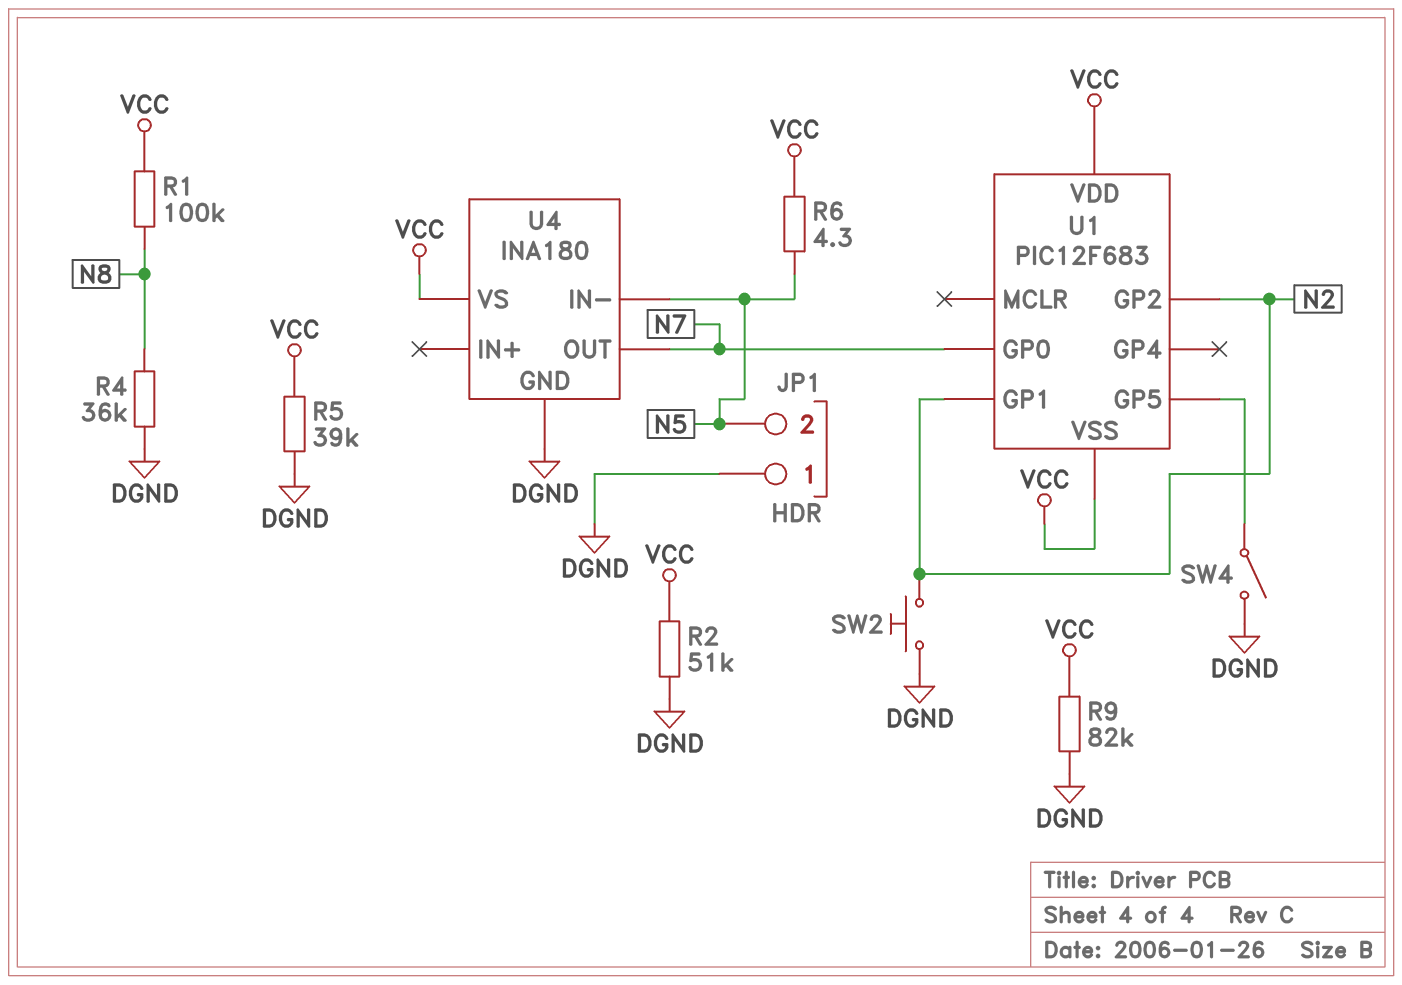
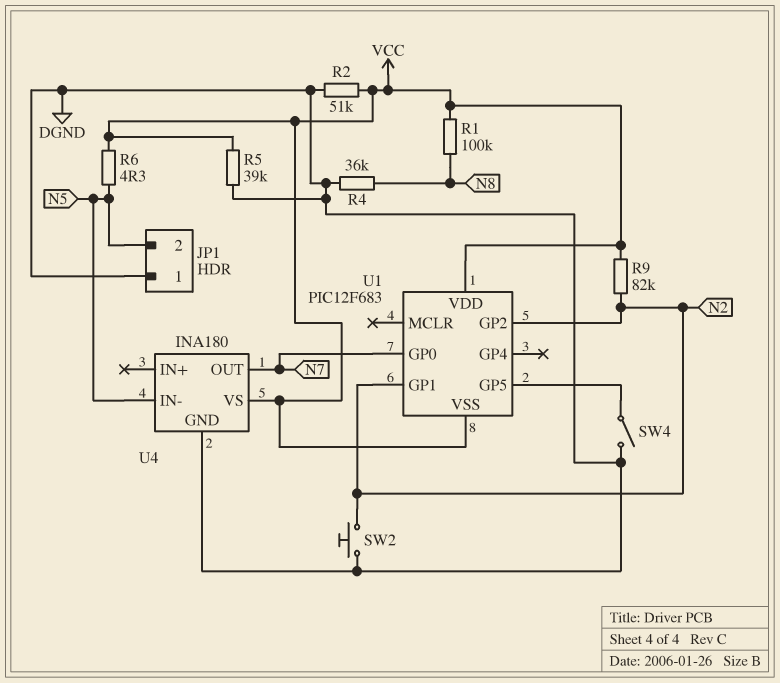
R9: 82k (DGND, VCC) -> 82k (N2, VCC)

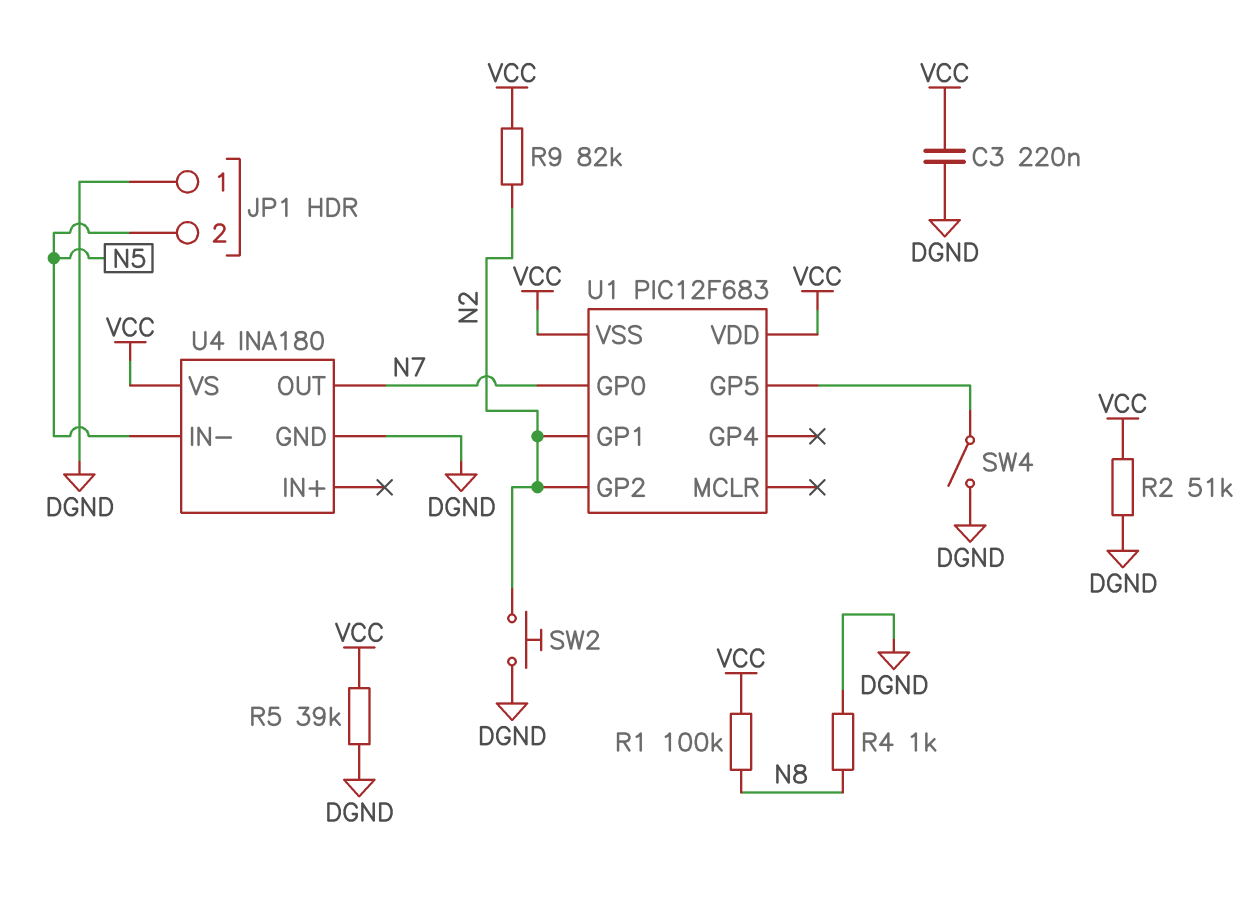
C3: none -> 220nF (DGND, VCC)
R4: 36k (DGND, N8) -> 1k (DGND, N8)
R6: 4.3 (N5, VCC) -> none

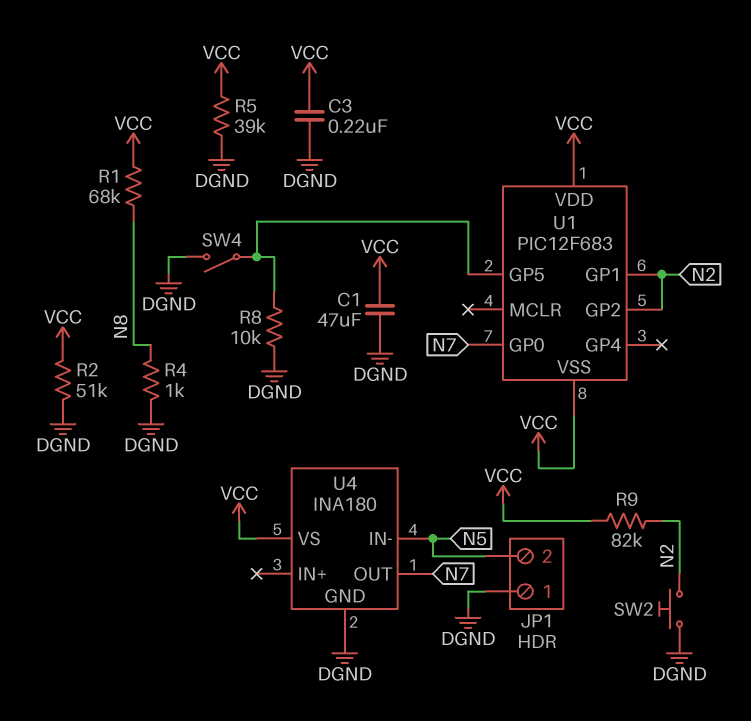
C1: none -> 47uF (DGND, VCC)
R1: 100k (N8, VCC) -> 68k (N8, VCC)
R8: none -> 10k (DGND, U1/GP5)

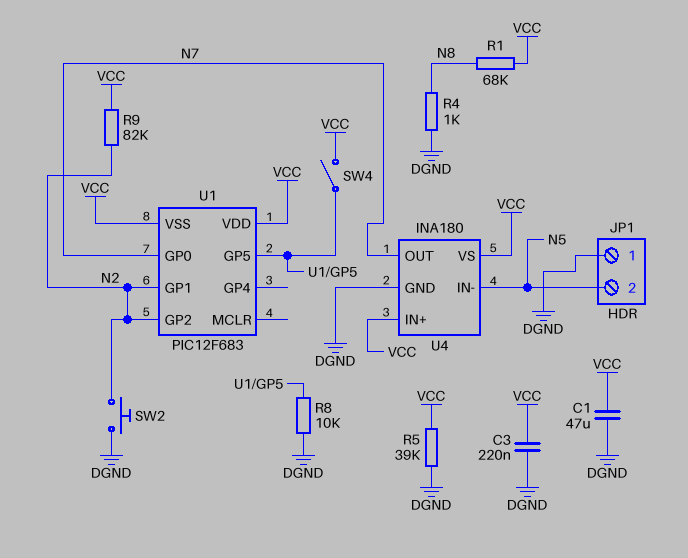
R2: 51k (DGND, VCC) -> none
SW4: switch (DGND, U1/GP5) -> switch (U1/GP5, VCC)
U4 pin IN+: none -> VCC

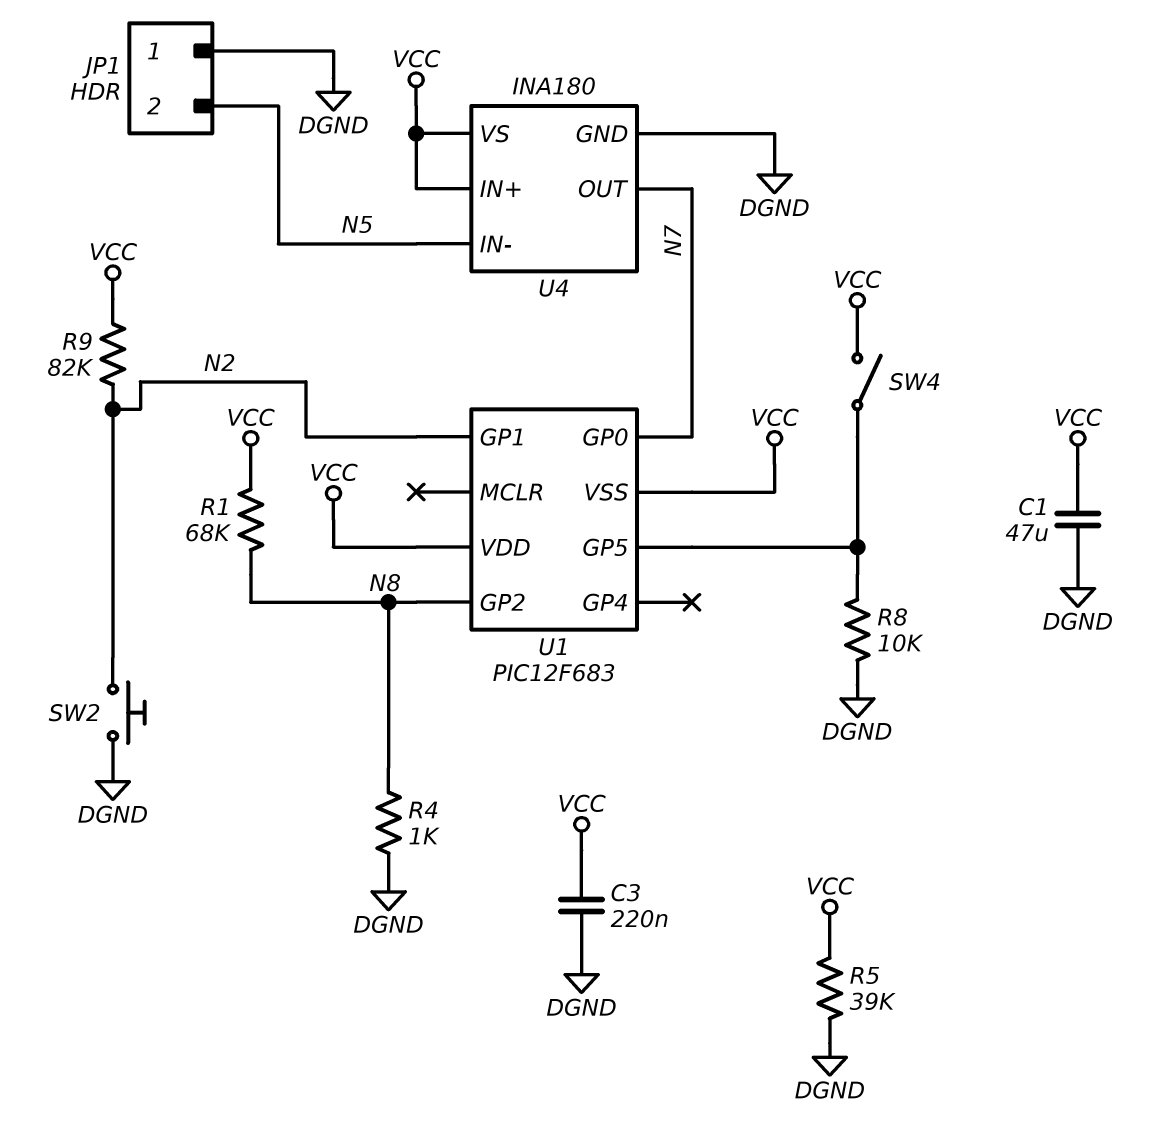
U1 pin GP2: N2 -> N8

